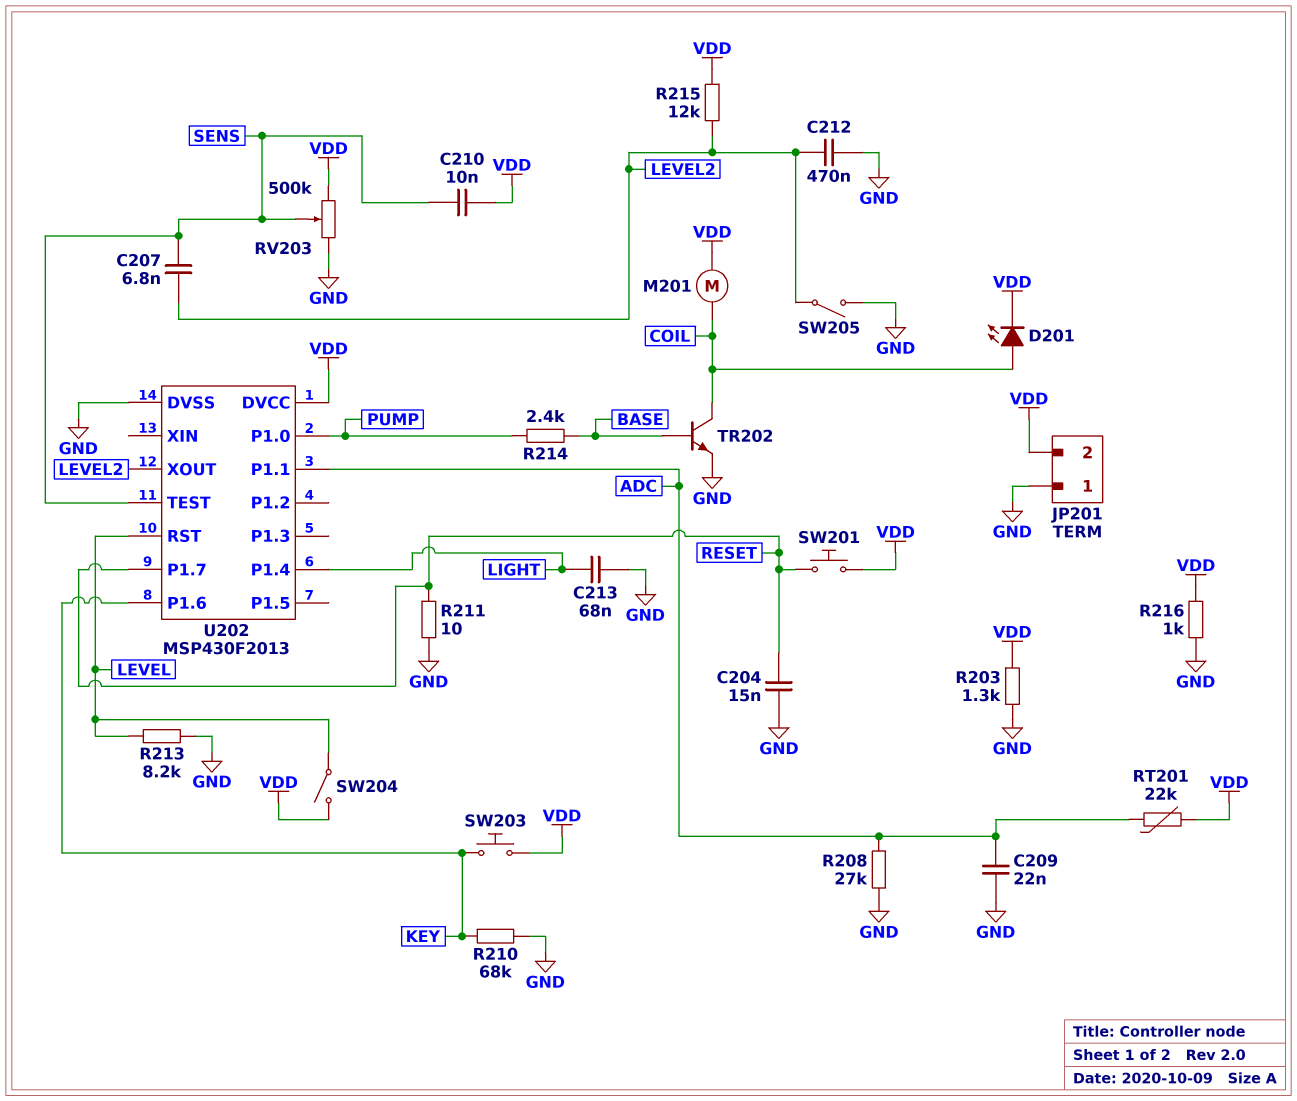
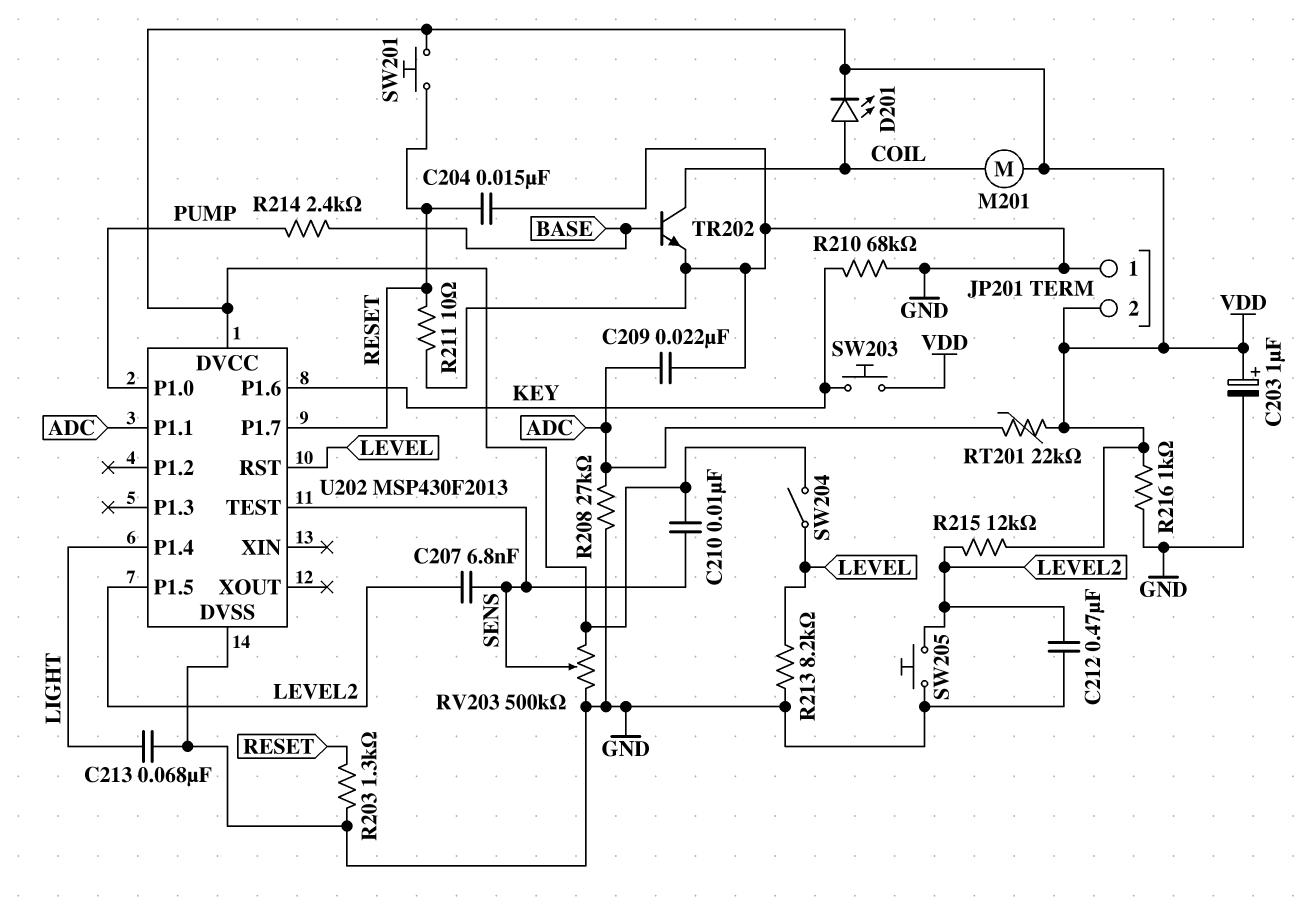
C203: none -> 1uF (plus VDD, minus GND)
R203: 1.3k (GND, VDD) -> 1.3k (GND, RESET)
SW205: switch (GND, LEVEL2) -> button (GND, LEVEL2)
U202 pin P1.5: none -> LEVEL2
U202 pin XOUT: LEVEL2 -> none

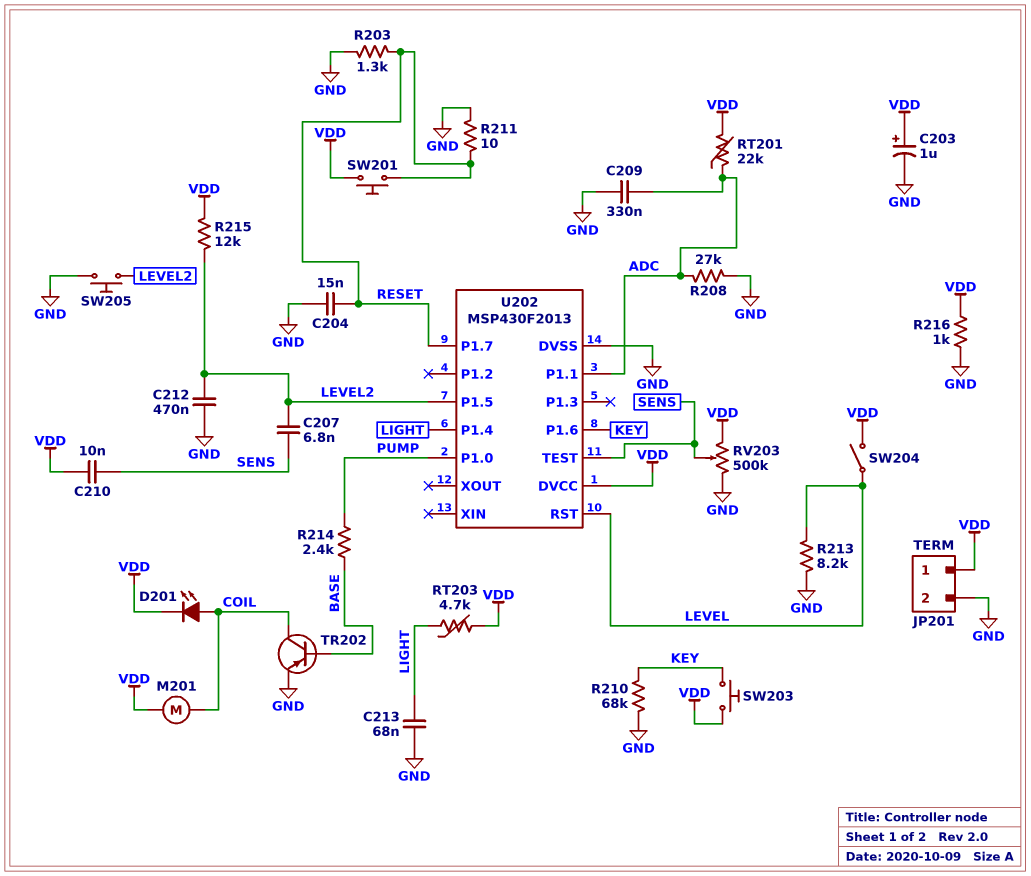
C209: 22nF (ADC, GND) -> 330nF (ADC, GND)
JP201 pin 1: GND -> VDD
JP201 pin 2: VDD -> GND
RT203: none -> 4.7k (LIGHT, VDD)
TR202: NPN (B BASE, C COIL, E GND) -> PNP (B BASE, C COIL, E GND)

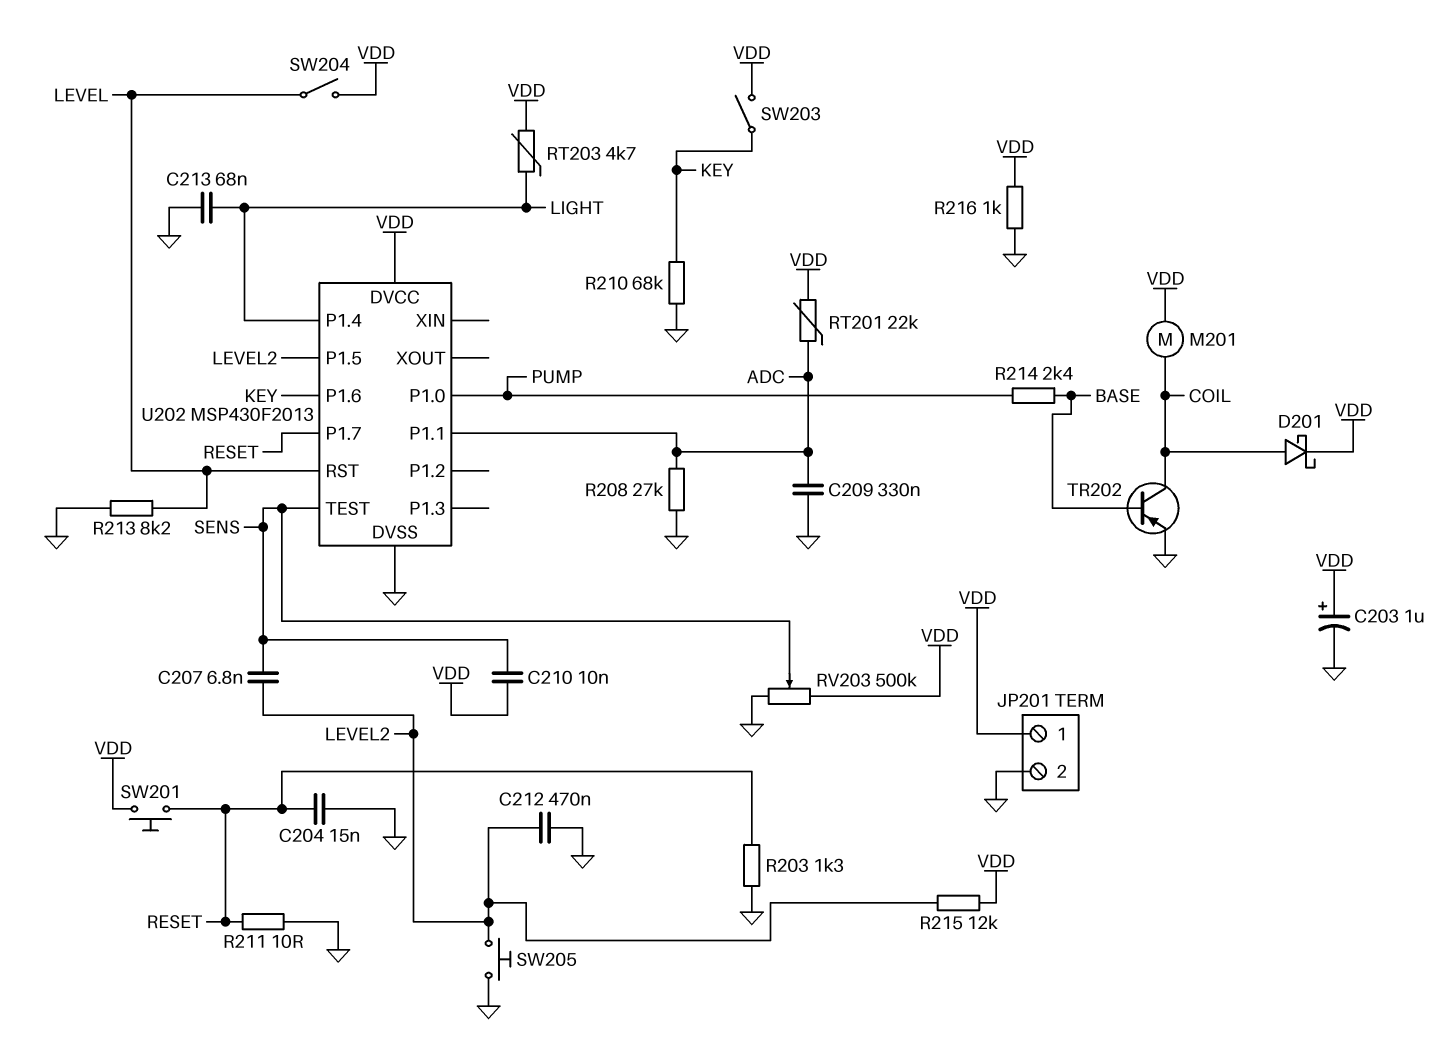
D201: LED (A COIL, K VDD) -> schottky (A COIL, K VDD)
SW203: button (KEY, VDD) -> switch (KEY, VDD)

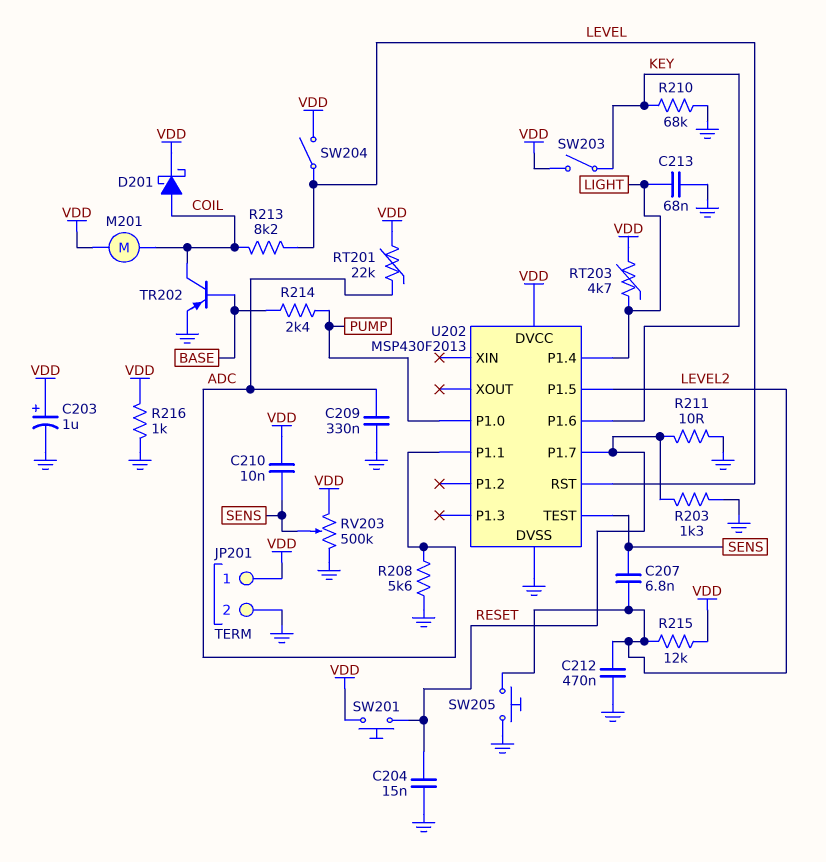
R208: 27k (ADC, GND) -> 5.6k (ADC, GND)
R213: 8.2k (GND, LEVEL) -> 8.2k (COIL, LEVEL)

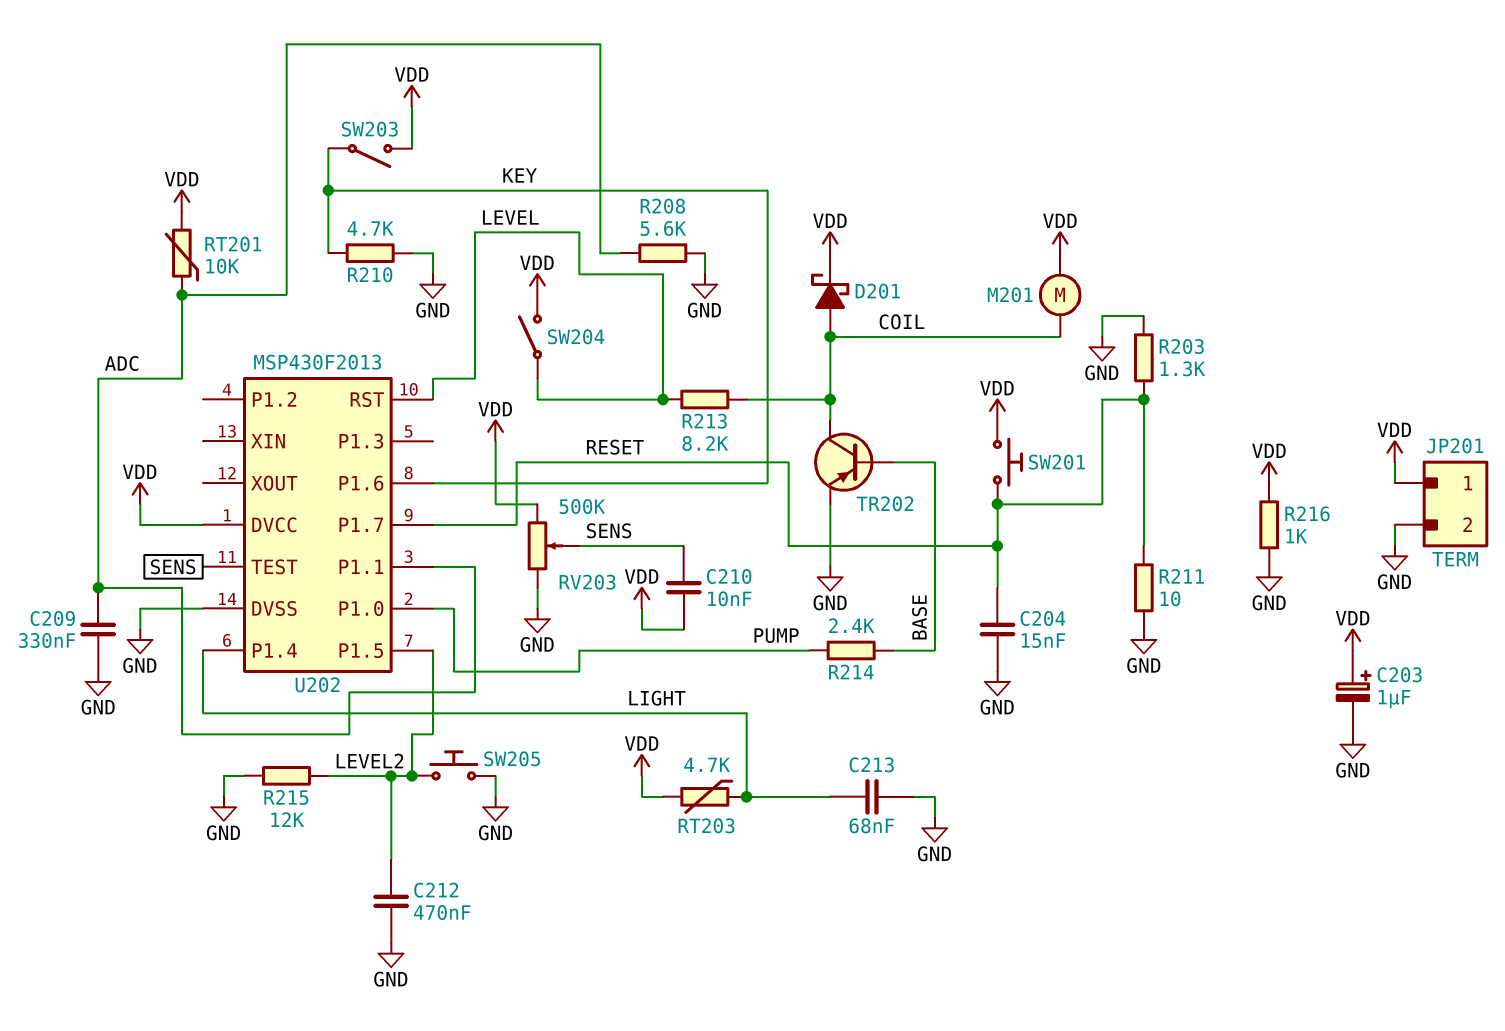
C207: 6.8nF (LEVEL2, SENS) -> none
R210: 68k (GND, KEY) -> 4.7k (GND, KEY)
R215: 12k (LEVEL2, VDD) -> 12k (GND, LEVEL2)
RT201: 22k (ADC, VDD) -> 10k (ADC, VDD)

